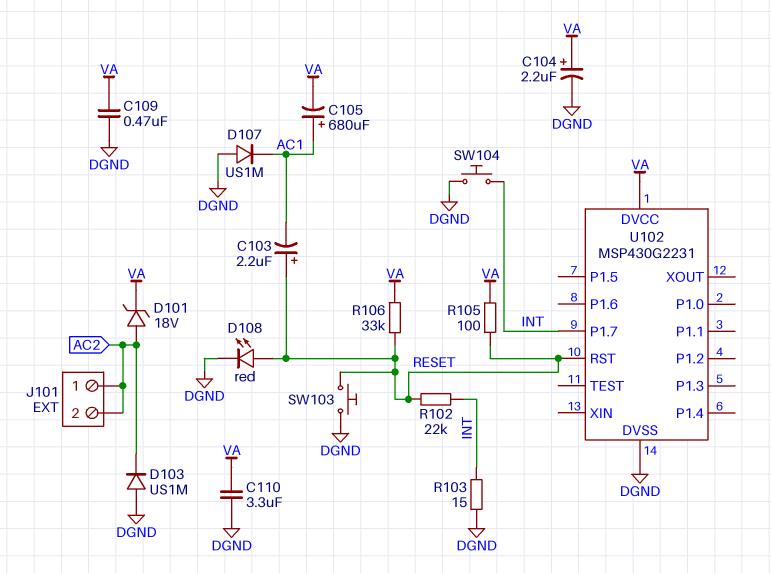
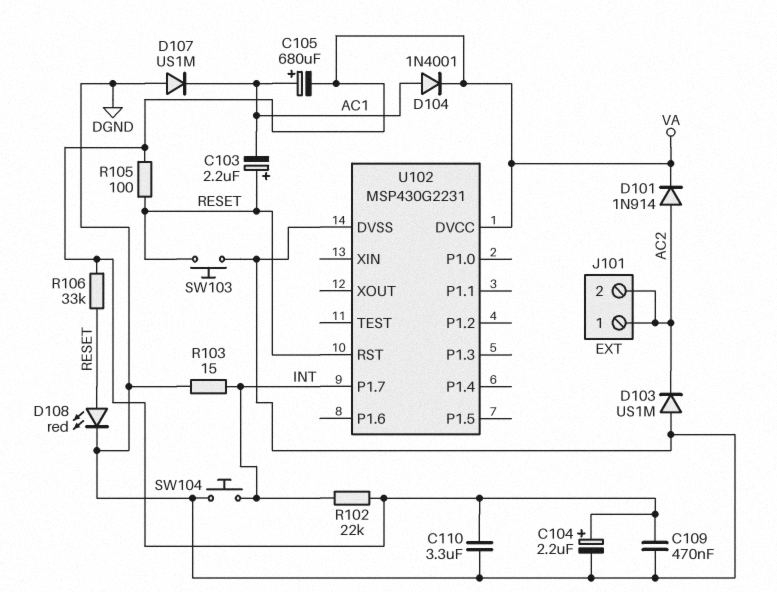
D101: zener 18V (A AC2, K VA) -> diode 1N914 (A AC2, K VA)
D104: none -> diode 1N4001 (A AC1, K VA)
R102: 22k (INT, RESET) -> 22k (INT, VA)

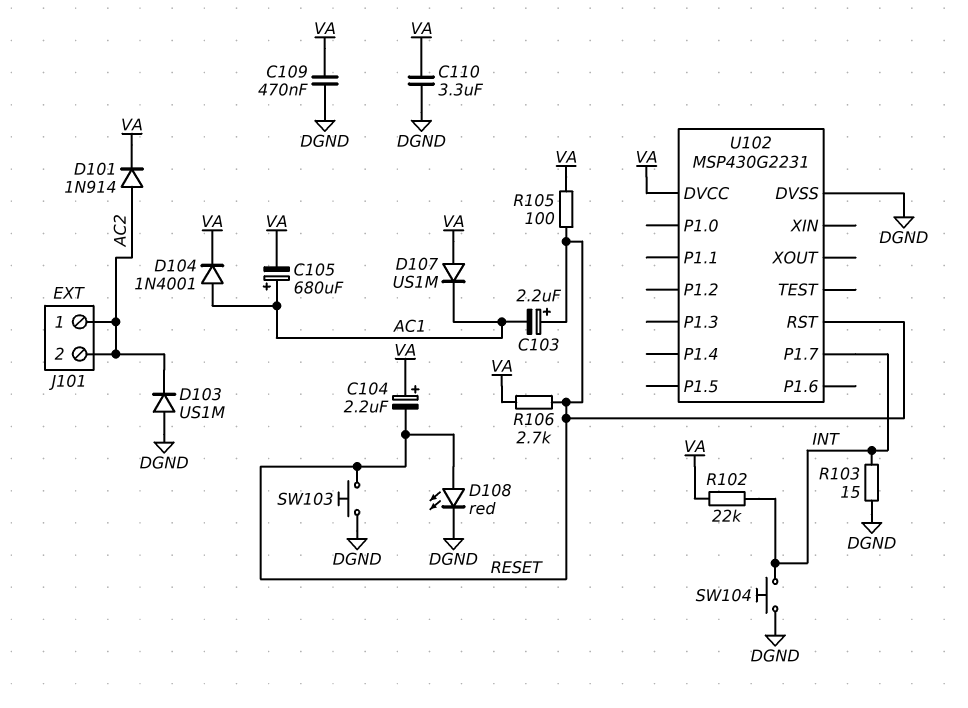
C104: 2.2uF (plus VA, minus DGND) -> 2.2uF (plus VA, minus RESET)
D107: diode US1M (A DGND, K AC1) -> diode US1M (A VA, K AC1)
R106: 33k (RESET, VA) -> 2.7k (RESET, VA)

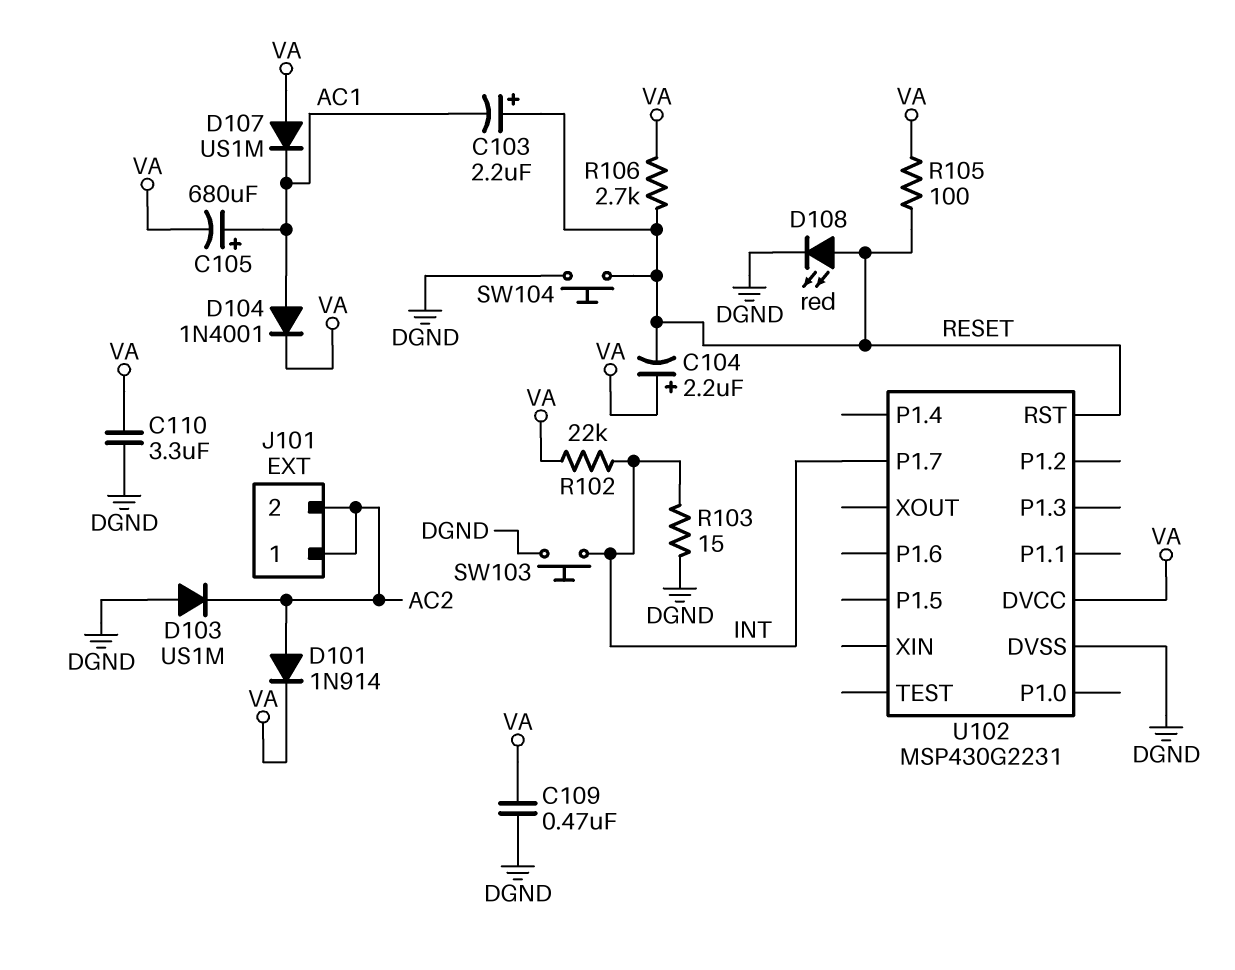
SW103: button (DGND, RESET) -> button (DGND, INT)
SW104: button (DGND, INT) -> button (DGND, RESET)

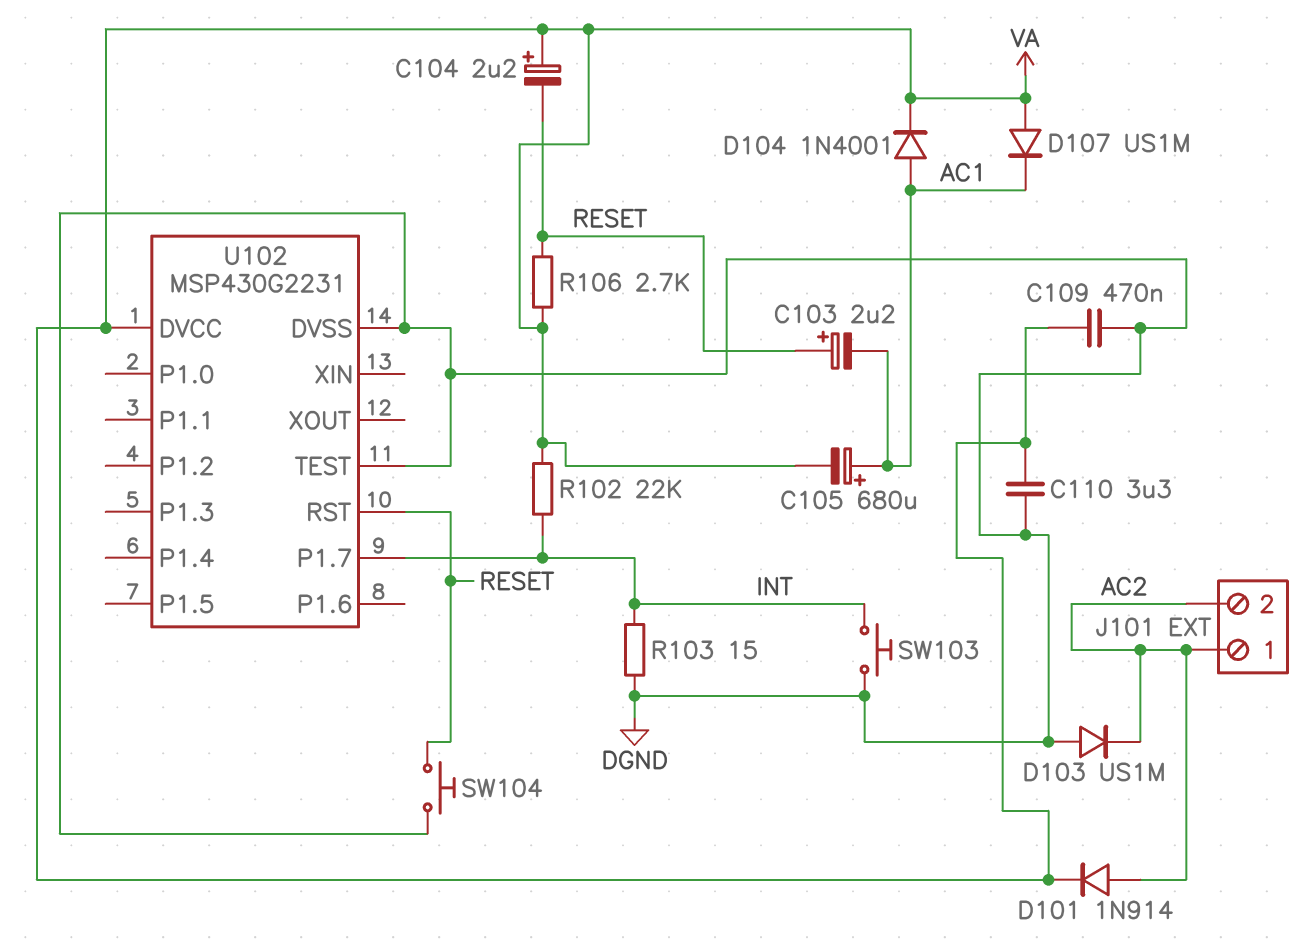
D108: LED red (A RESET, K DGND) -> none
R105: 100 (RESET, VA) -> none
U102 pin TEST: none -> DGND

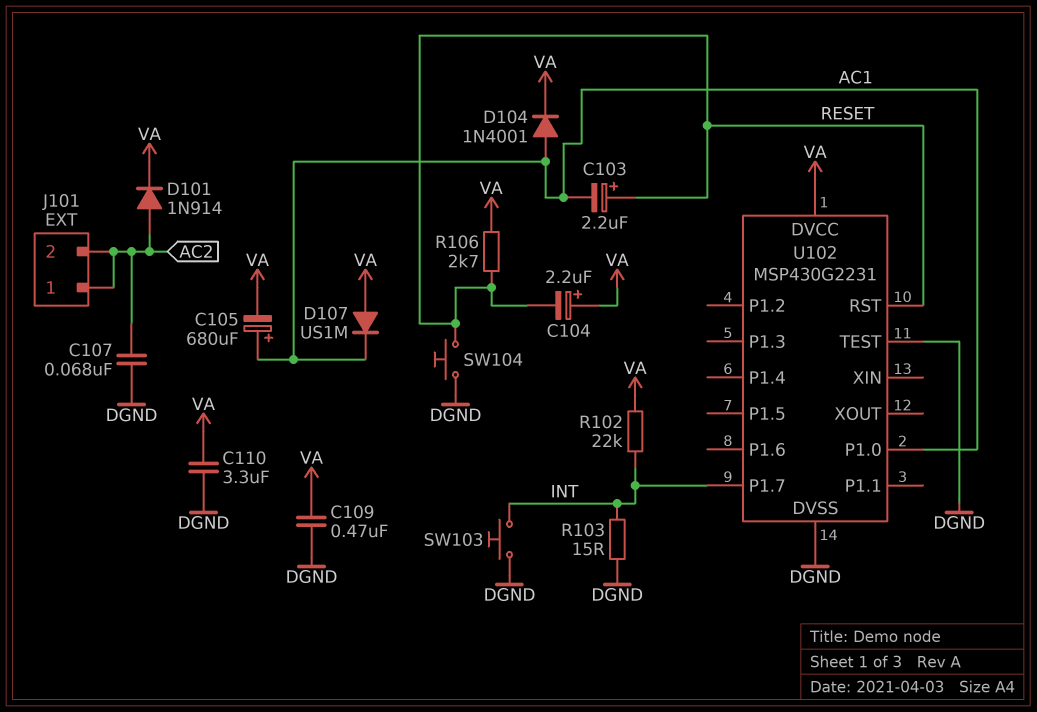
C107: none -> 68nF (AC2, DGND)
D103: diode US1M (A DGND, K AC2) -> none
U102 pin P1.0: none -> AC1

